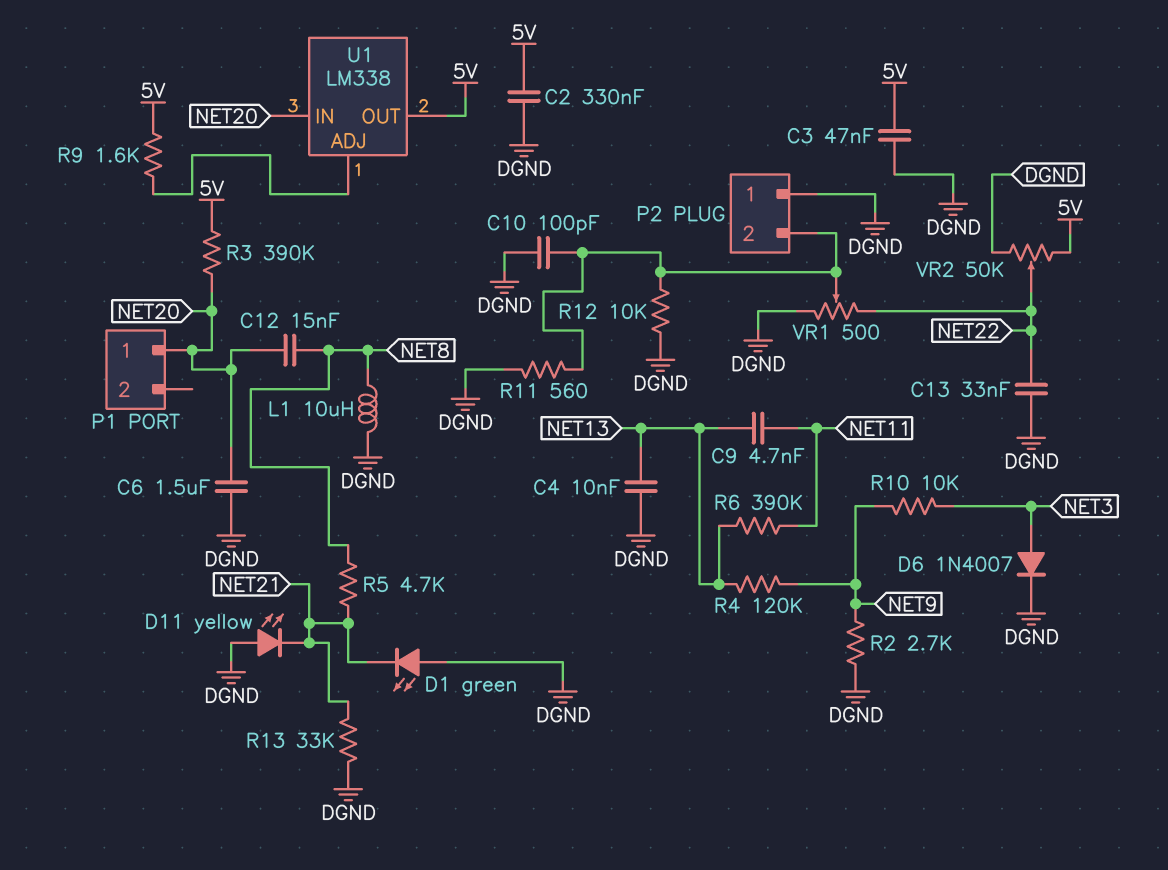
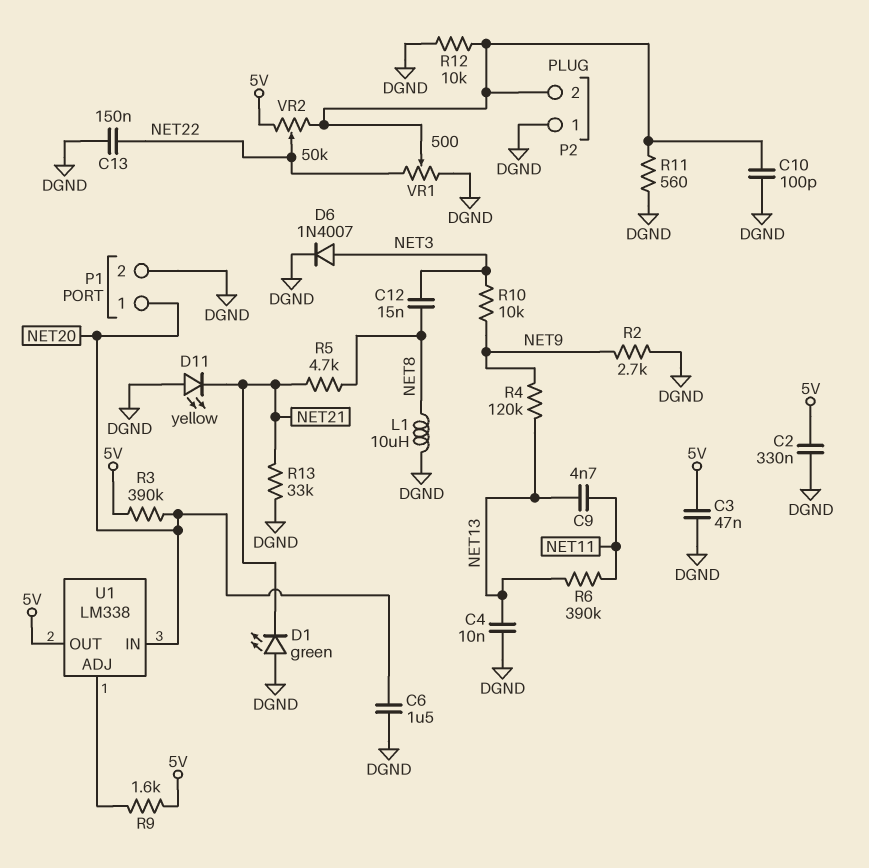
C12: 15nF (NET8, NET20) -> 15nF (NET3, NET8)
C13: 33nF (DGND, NET22) -> 150nF (DGND, NET22)
P1 pin 2: none -> DGND
VR2: 50k (5V, DGND, wiper NET22) -> 50k (5V, P2/2, wiper NET22)

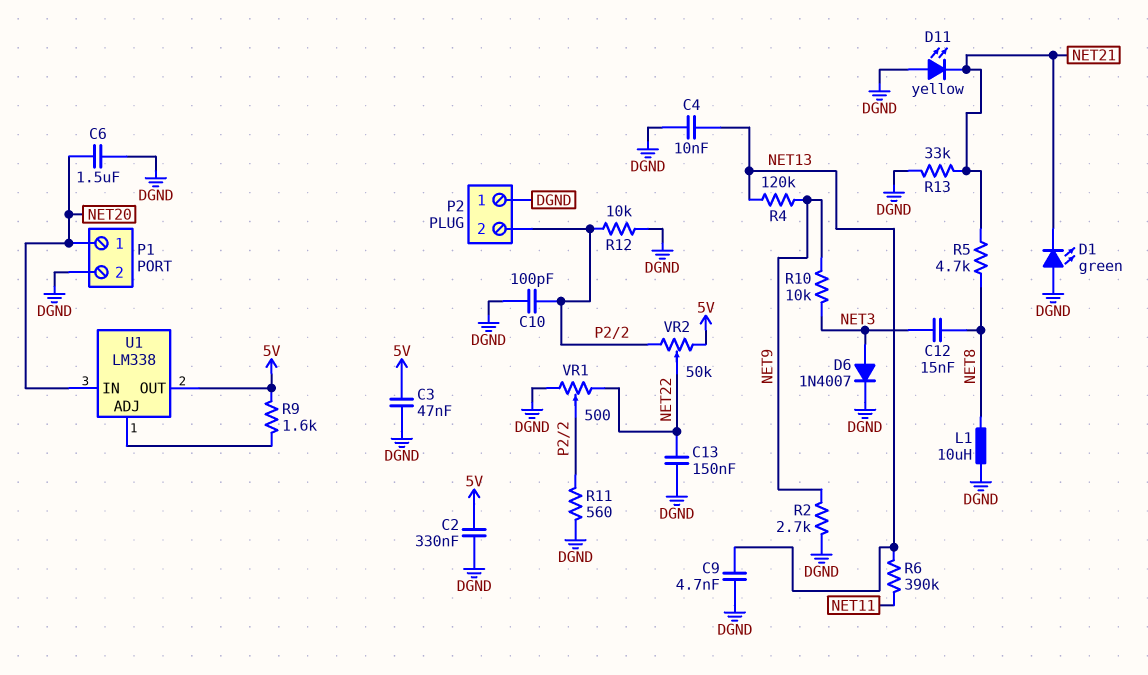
C9: 4.7nF (NET11, NET13) -> 4.7nF (DGND, NET13)
R3: 390k (5V, NET20) -> none

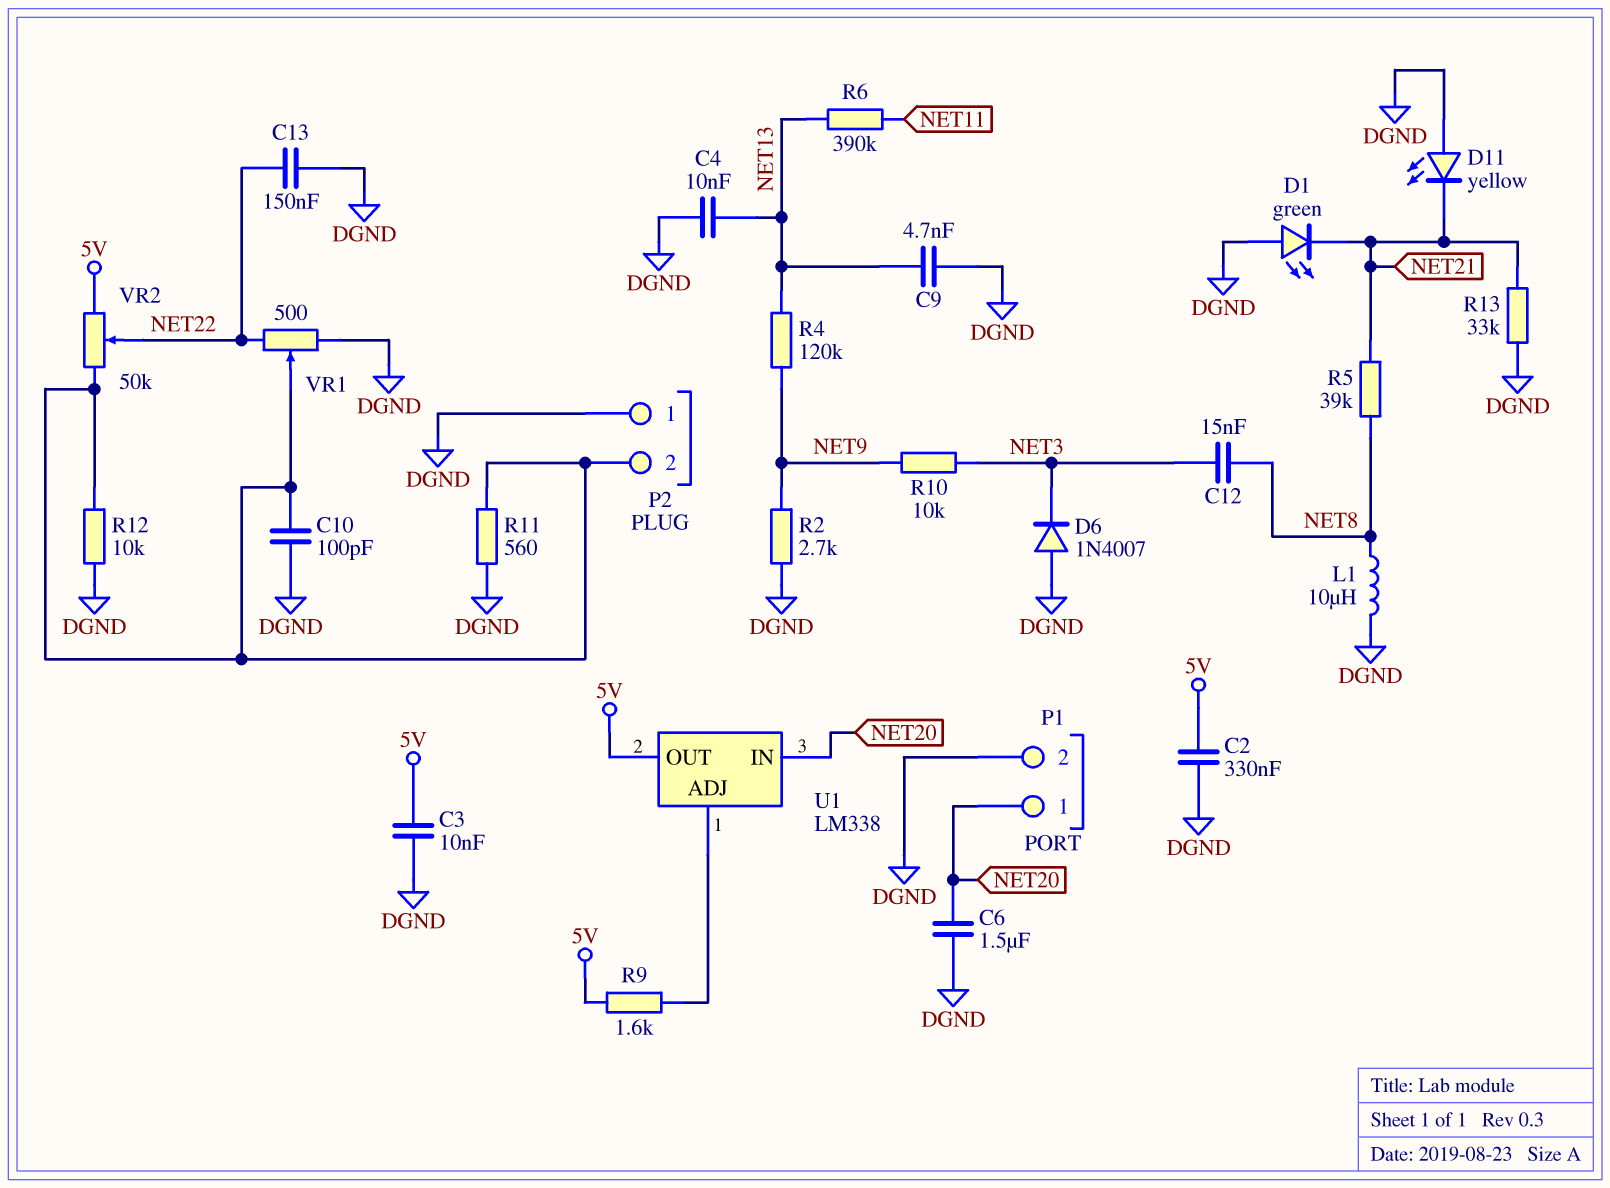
C3: 47nF (5V, DGND) -> 10nF (5V, DGND)
D6: diode 1N4007 (A NET3, K DGND) -> diode 1N4007 (A DGND, K NET3)
R5: 4.7k (NET8, NET21) -> 39k (NET8, NET21)

